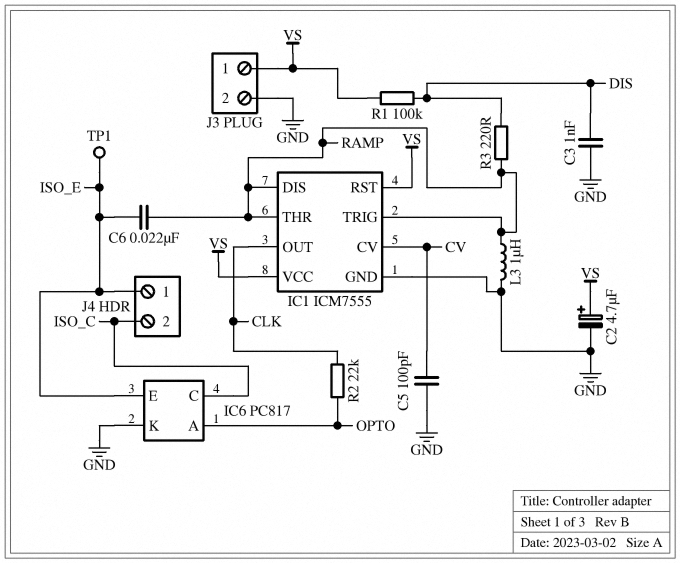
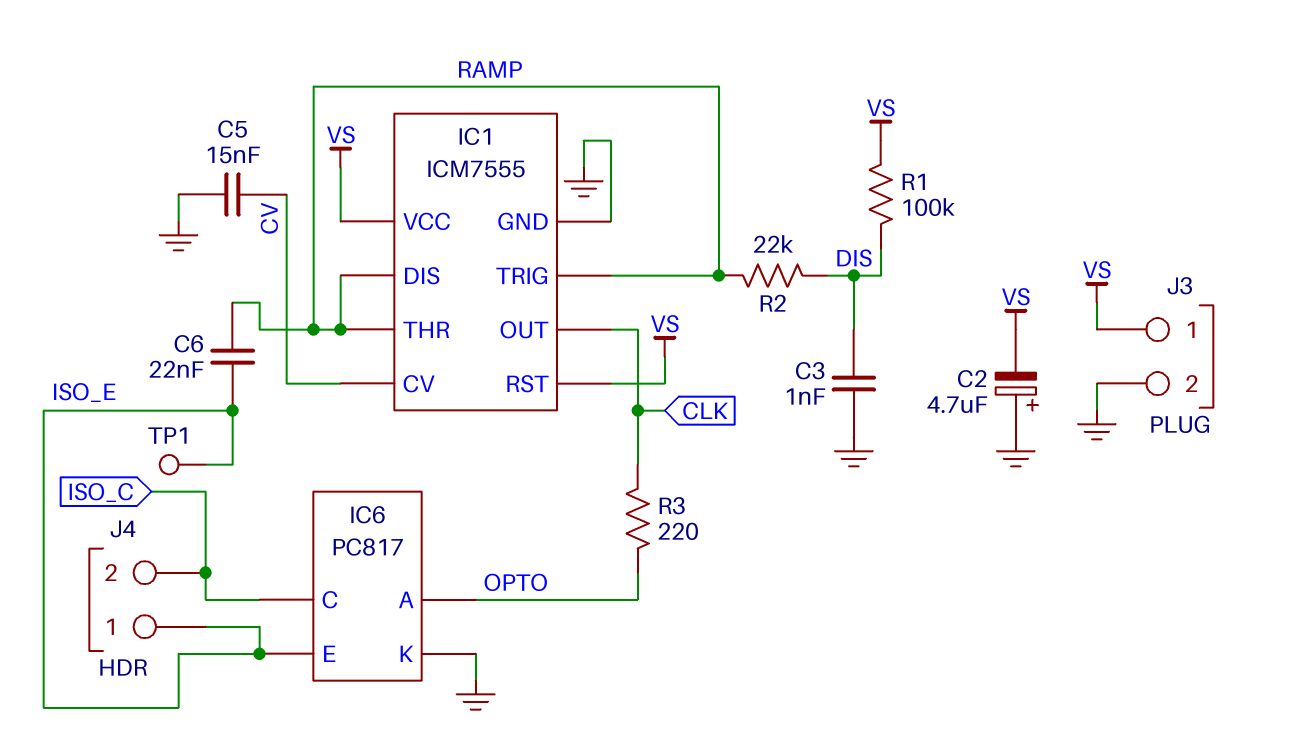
C2: 4.7uF (plus VS, minus GND) -> 4.7uF (plus GND, minus VS)
C5: 100pF (CV, GND) -> 15nF (CV, GND)
L3: 1uH (GND, RAMP) -> none
R2: 22k (CLK, OPTO) -> 22k (DIS, RAMP)
R3: 220 (DIS, RAMP) -> 220 (CLK, OPTO)

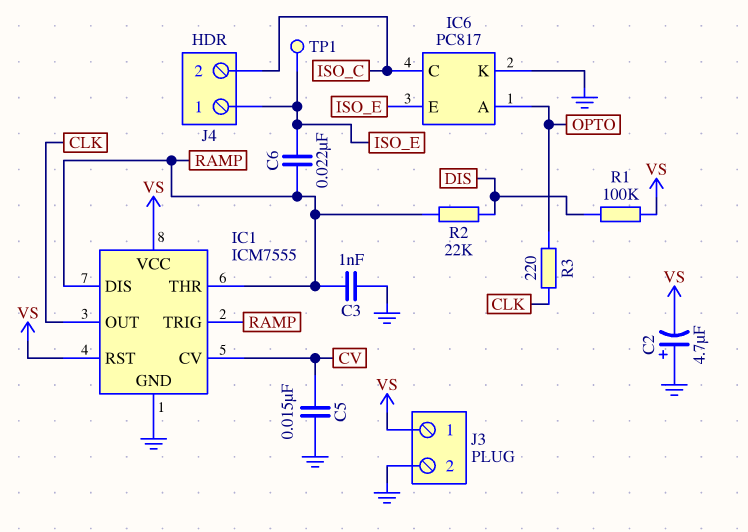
C3: 1nF (DIS, GND) -> 1nF (GND, RAMP)

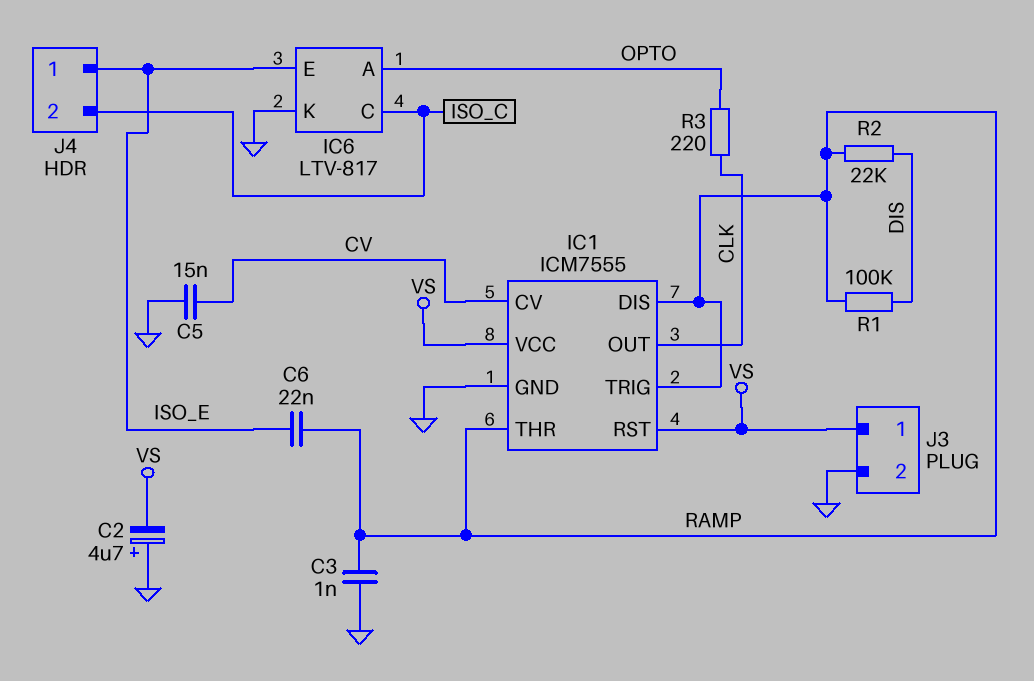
IC6: PC817 -> LTV-817
R1: 100k (DIS, VS) -> 100k (DIS, RAMP)
TP1: test point (ISO_E) -> none

